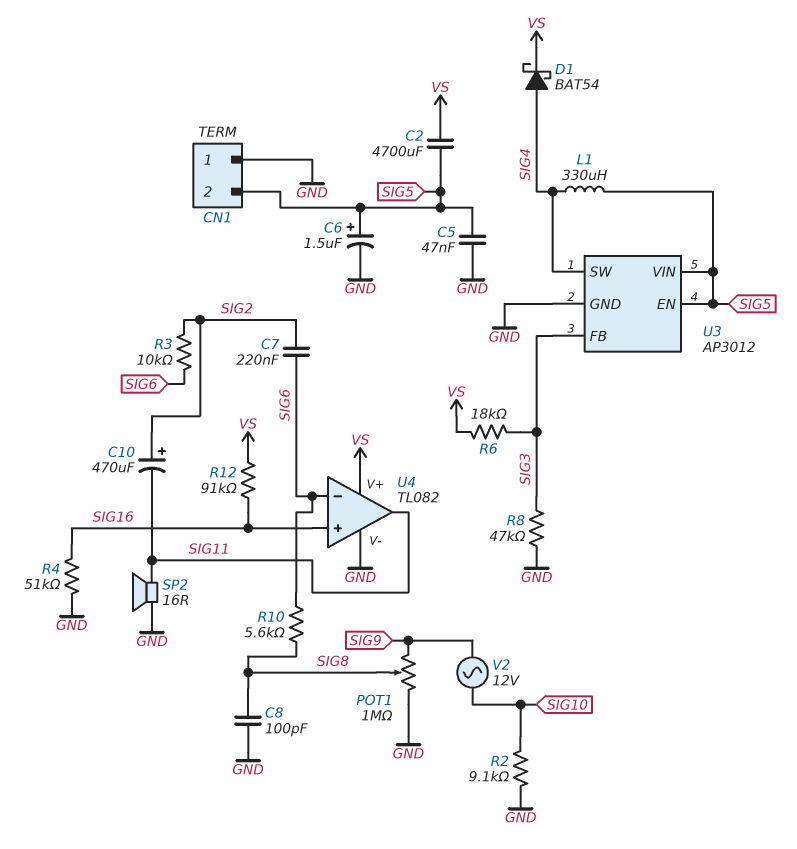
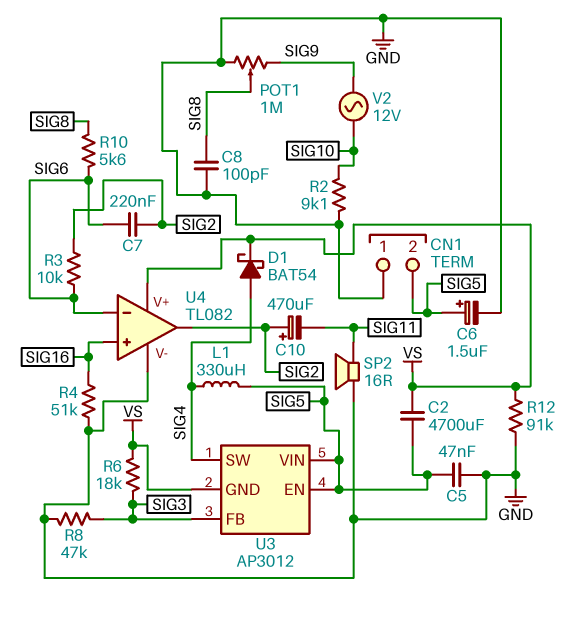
R12: 91k (SIG16, VS) -> 91k (GND, VS)
U3 pin GND: GND -> VS
U4 pin out: SIG11 -> SIG2

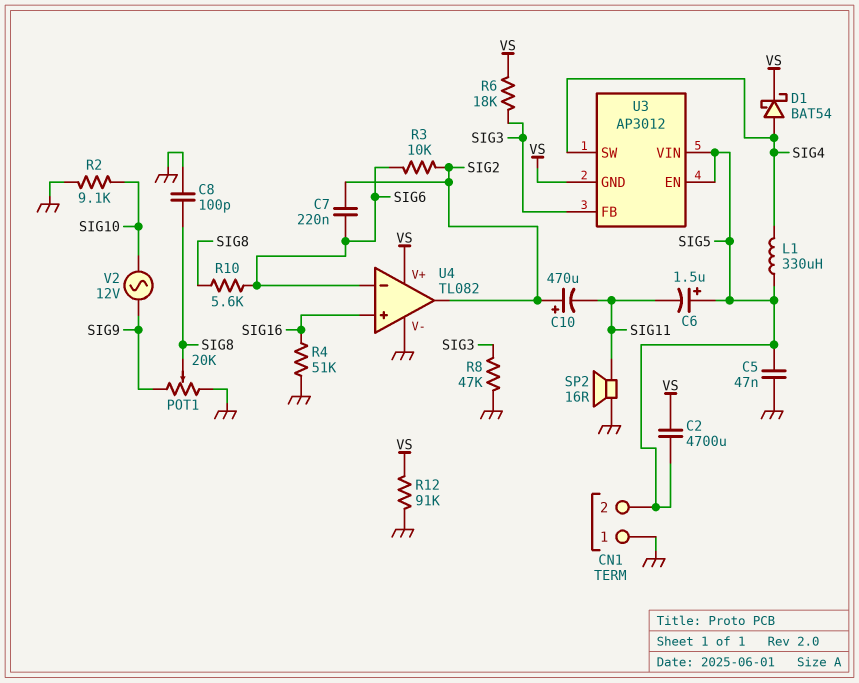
C6: 1.5uF (plus SIG5, minus GND) -> 1.5uF (plus SIG5, minus SIG11)
POT1: 1M (GND, SIG9, wiper SIG8) -> 20k (GND, SIG9, wiper SIG8)

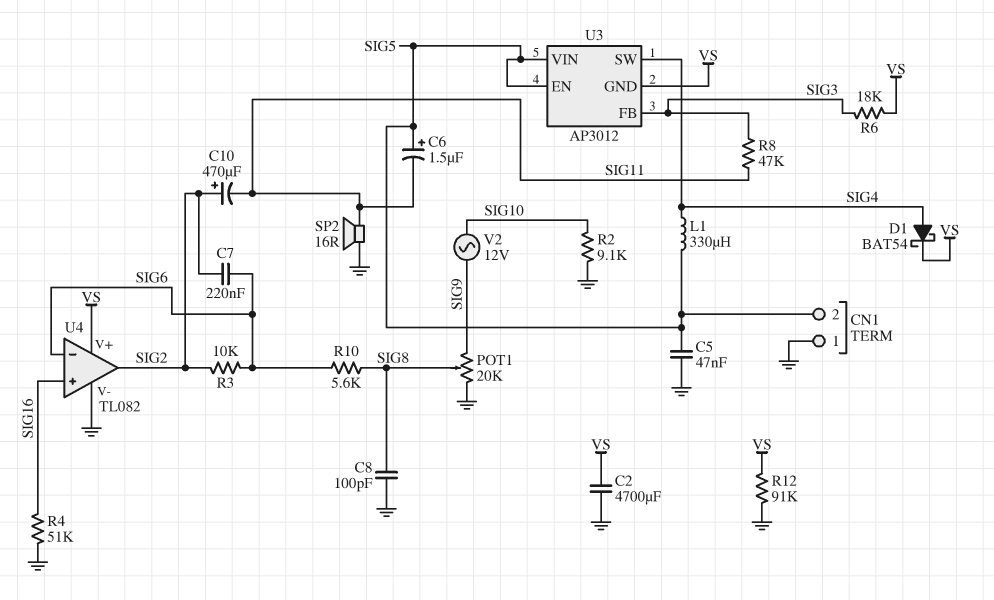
C2: 4700uF (SIG5, VS) -> 4700uF (GND, VS)
R8: 47k (GND, SIG3) -> 47k (SIG3, SIG11)

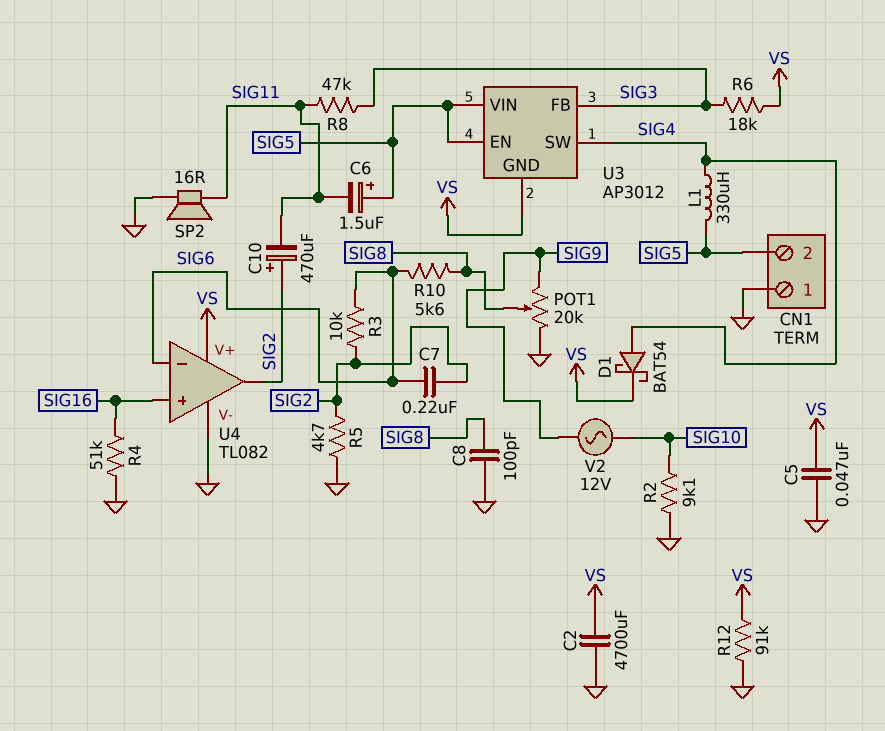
C5: 47nF (GND, SIG5) -> 47nF (GND, VS)
R5: none -> 4.7k (GND, SIG2)

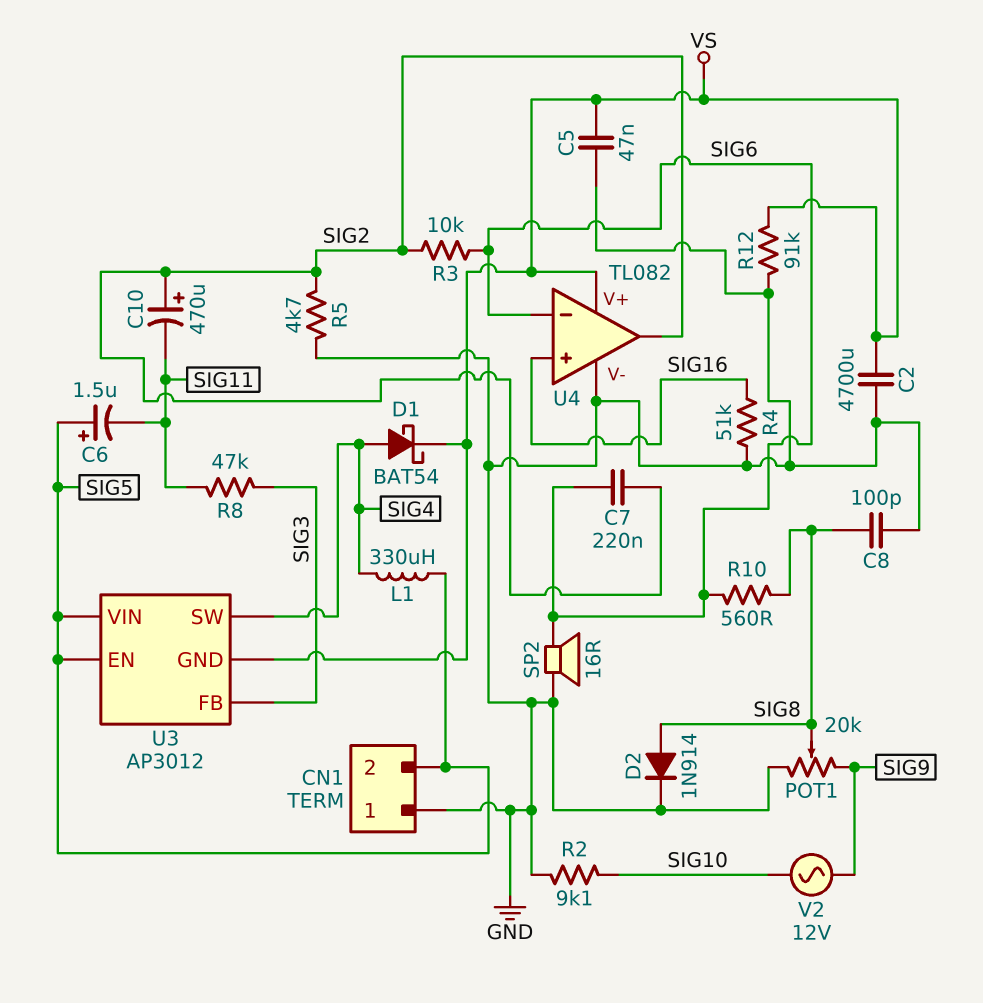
D2: none -> diode 1N914 (A SIG8, K GND)
R6: 18k (SIG3, VS) -> none
R10: 5.6k (SIG6, SIG8) -> 560 (SIG6, SIG8)
SP2: speaker 16R (GND, SIG11) -> speaker 16R (GND, SIG6)

